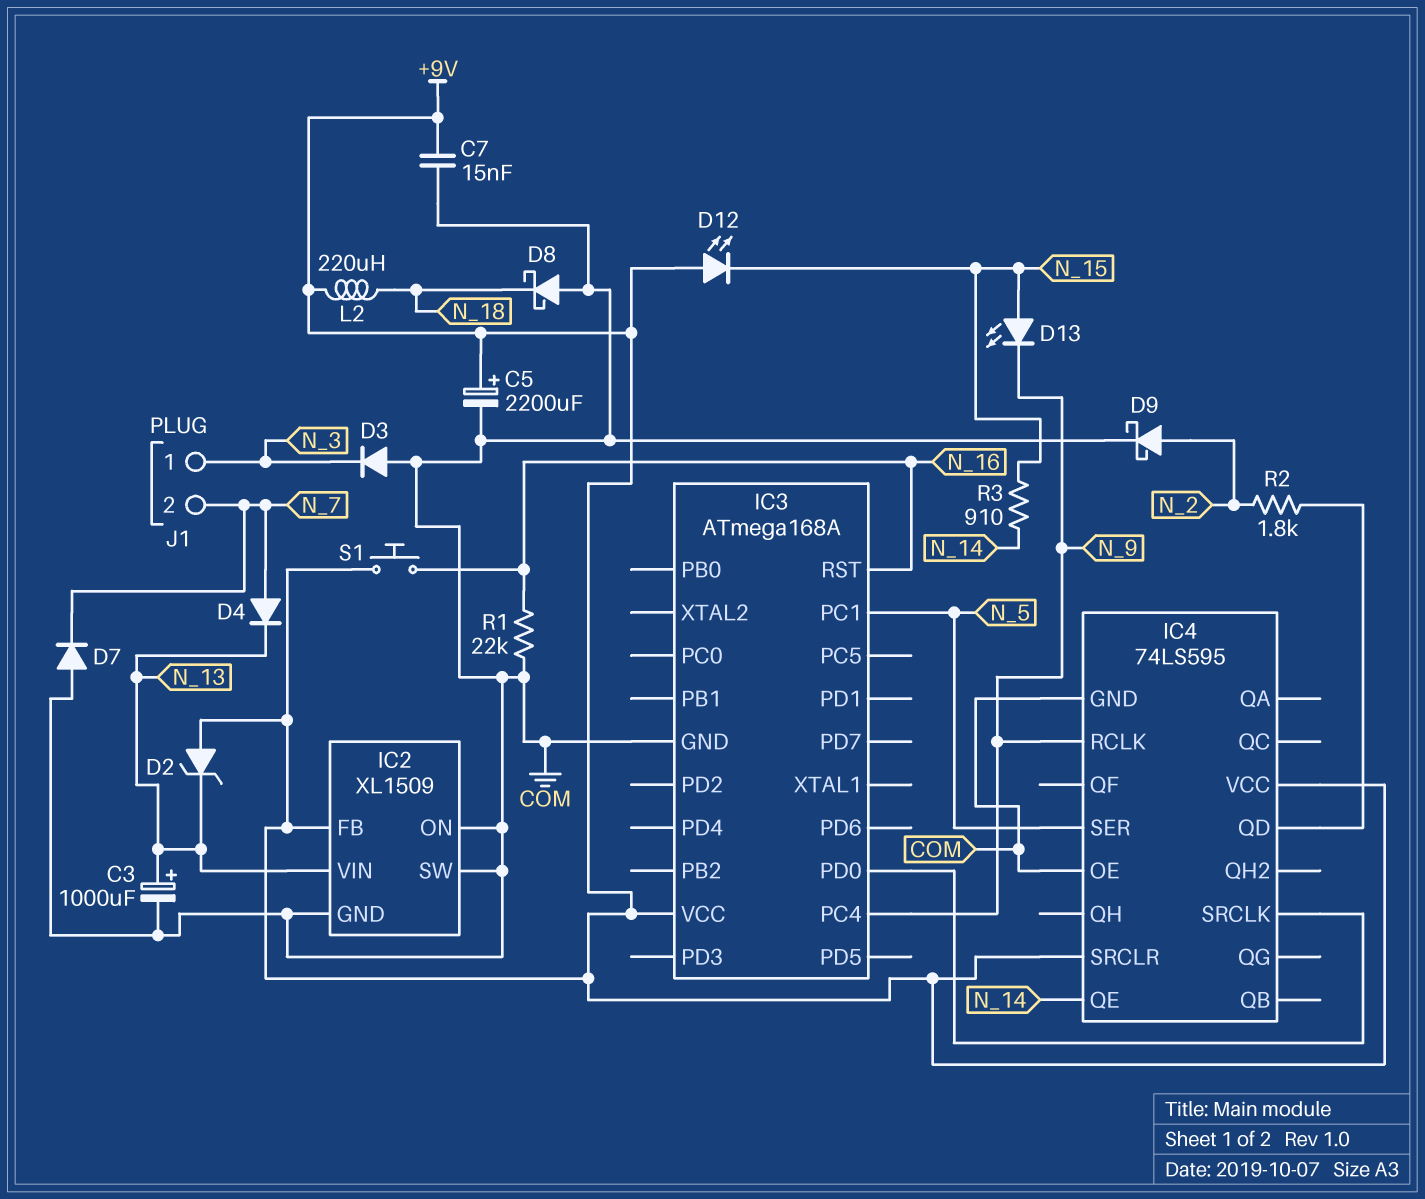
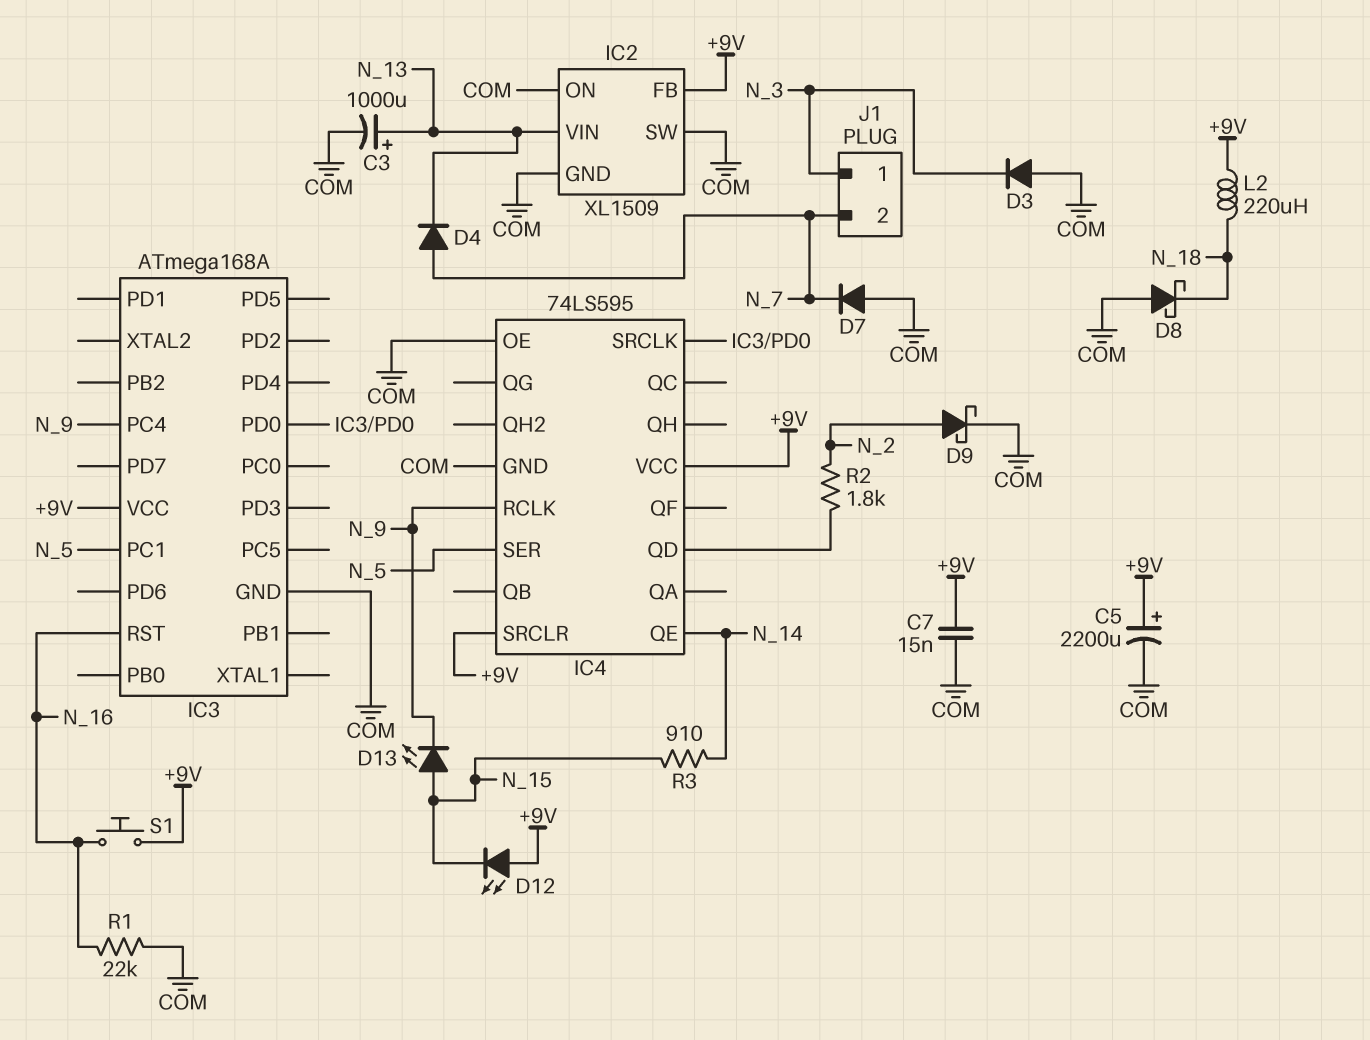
D2: zener (A +9V, K N_13) -> none

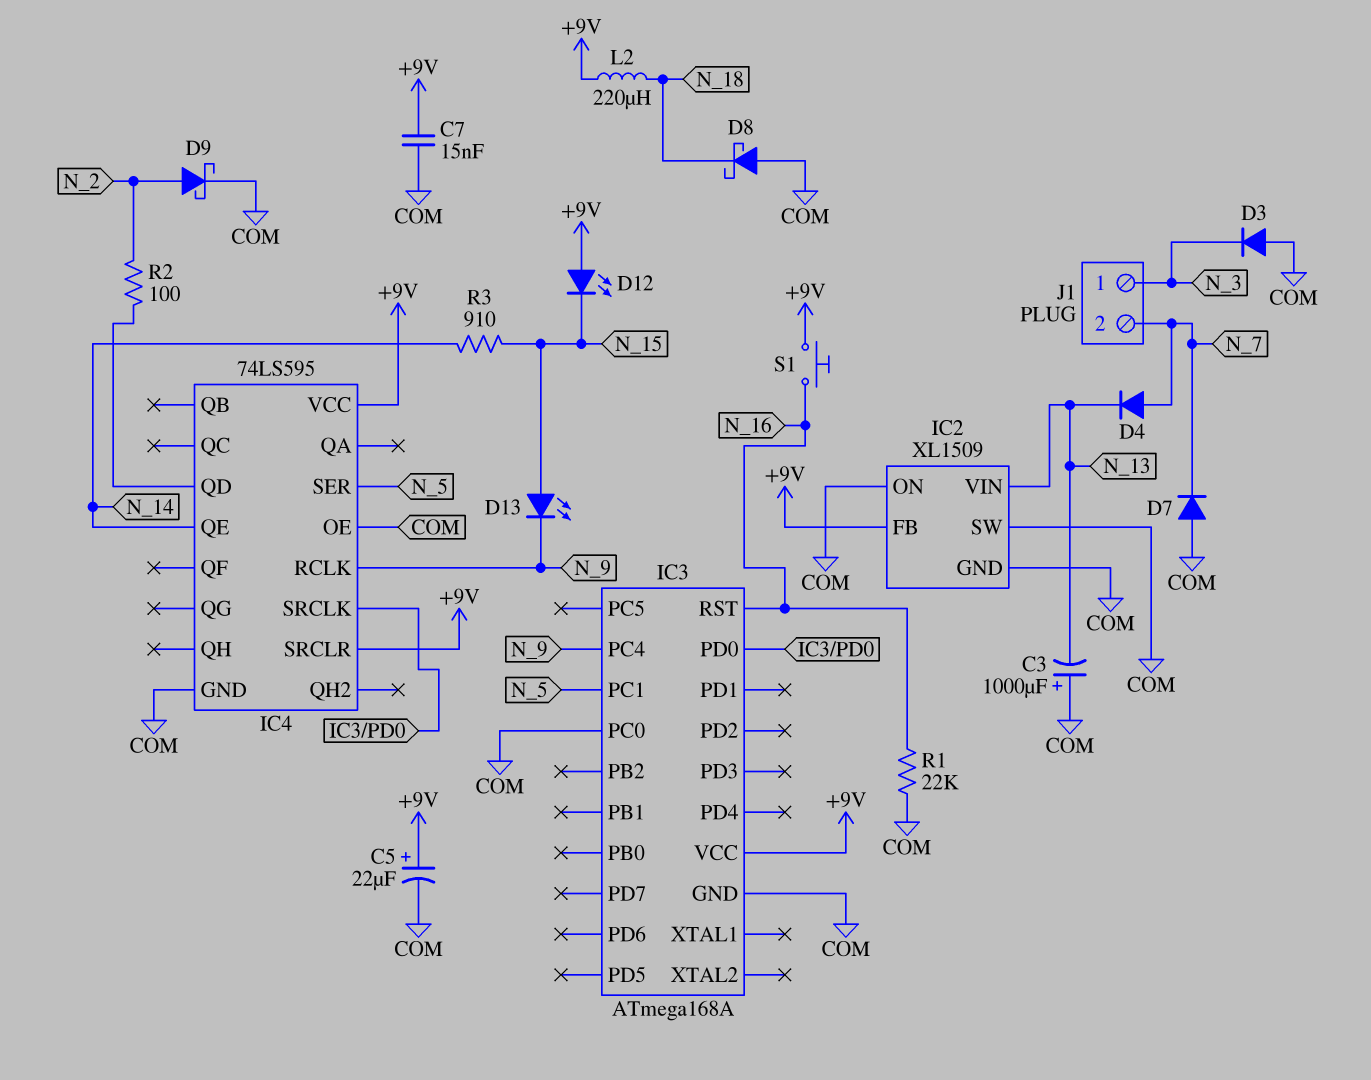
C3: 1000uF (plus N_13, minus COM) -> 1000uF (plus COM, minus N_13)
C5: 2200uF (plus +9V, minus COM) -> 22uF (plus +9V, minus COM)
IC3 pin PC0: none -> COM
R2: 1.8k (IC4/QD, N_2) -> 100 (IC4/QD, N_2)

